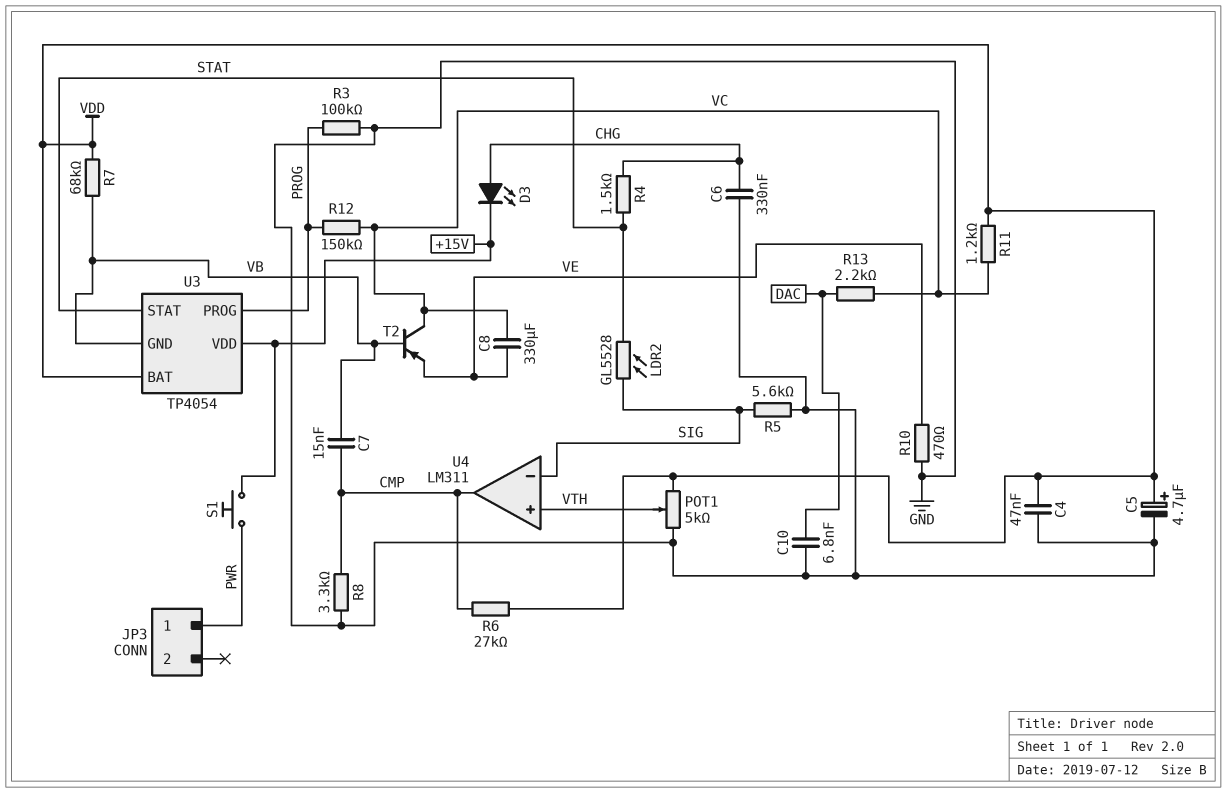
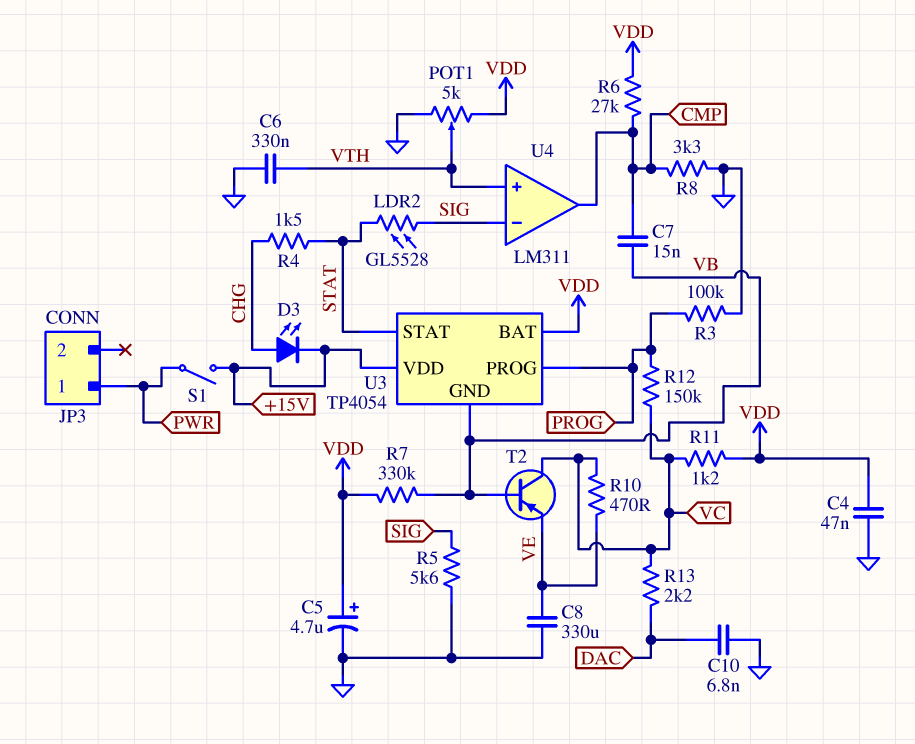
C6: 330nF (CHG, GND) -> 330nF (GND, VTH)
C8: 330uF (VC, VE) -> 330uF (GND, VE)
R7: 68k (VB, VDD) -> 330k (VB, VDD)
R10: 470 (GND, VE) -> 470 (VC, VE)
S1: button (+15V, PWR) -> switch (+15V, PWR)

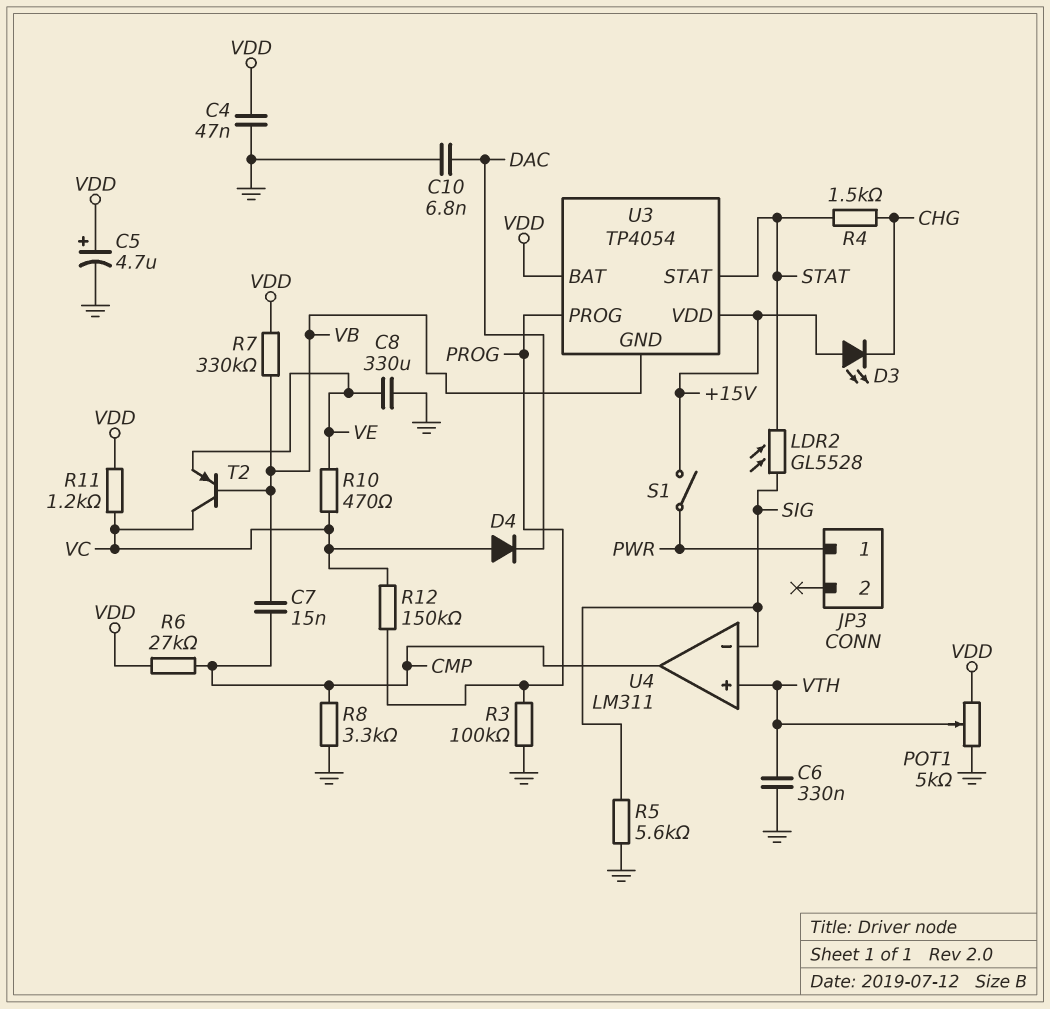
D3: LED (A CHG, K +15V) -> LED (A +15V, K CHG)
D4: none -> diode (A VC, K DAC)
R13: 2.2k (DAC, VC) -> none

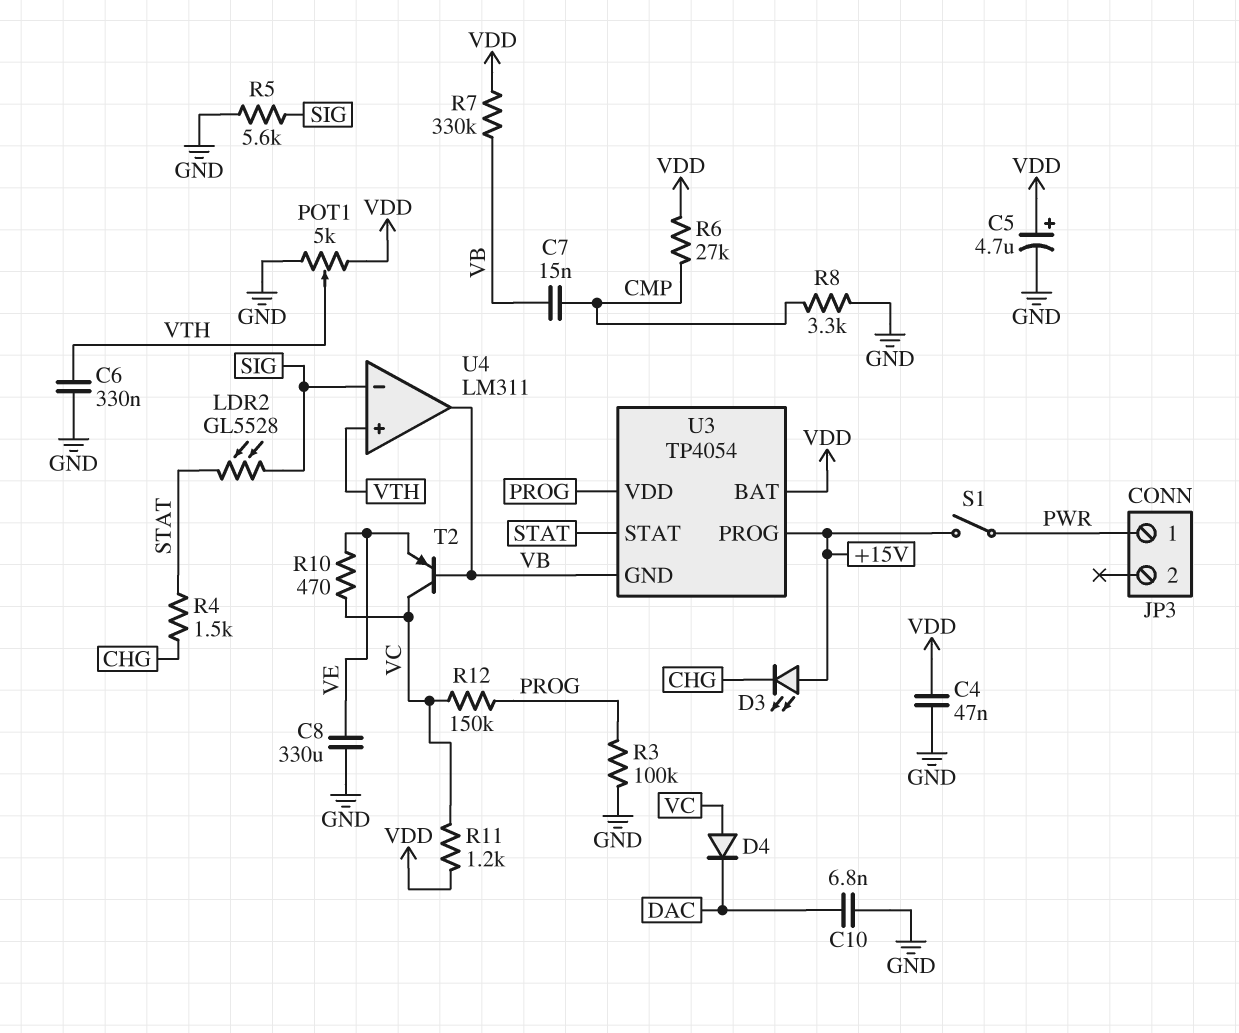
U3 pin PROG: PROG -> +15V
U3 pin VDD: +15V -> PROG
U4 pin out: CMP -> VB

